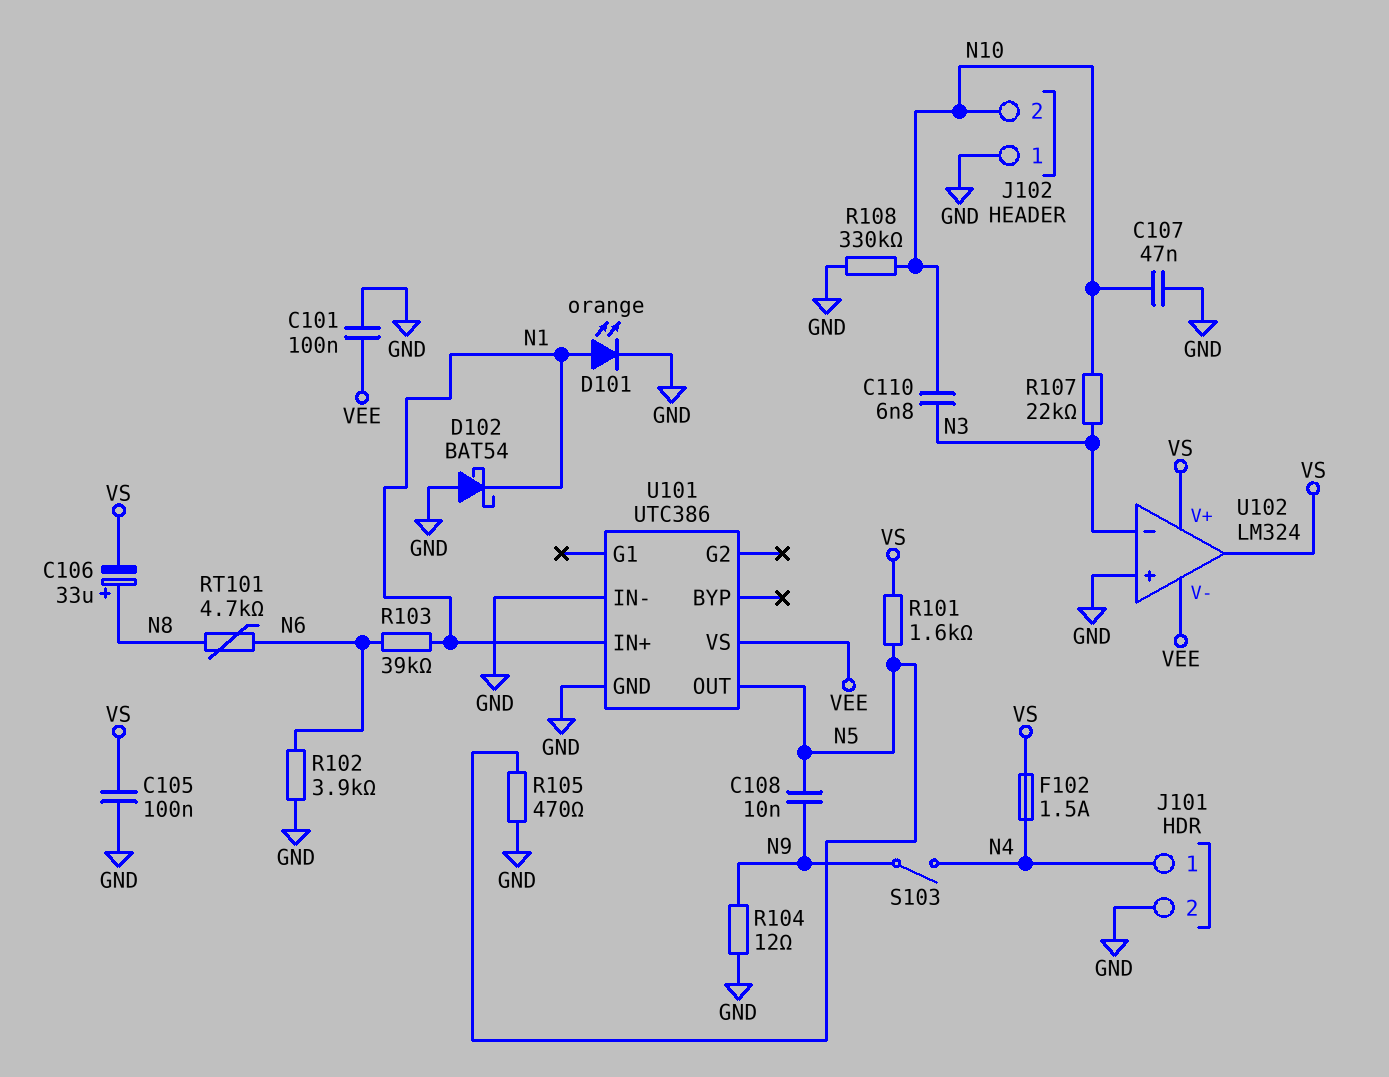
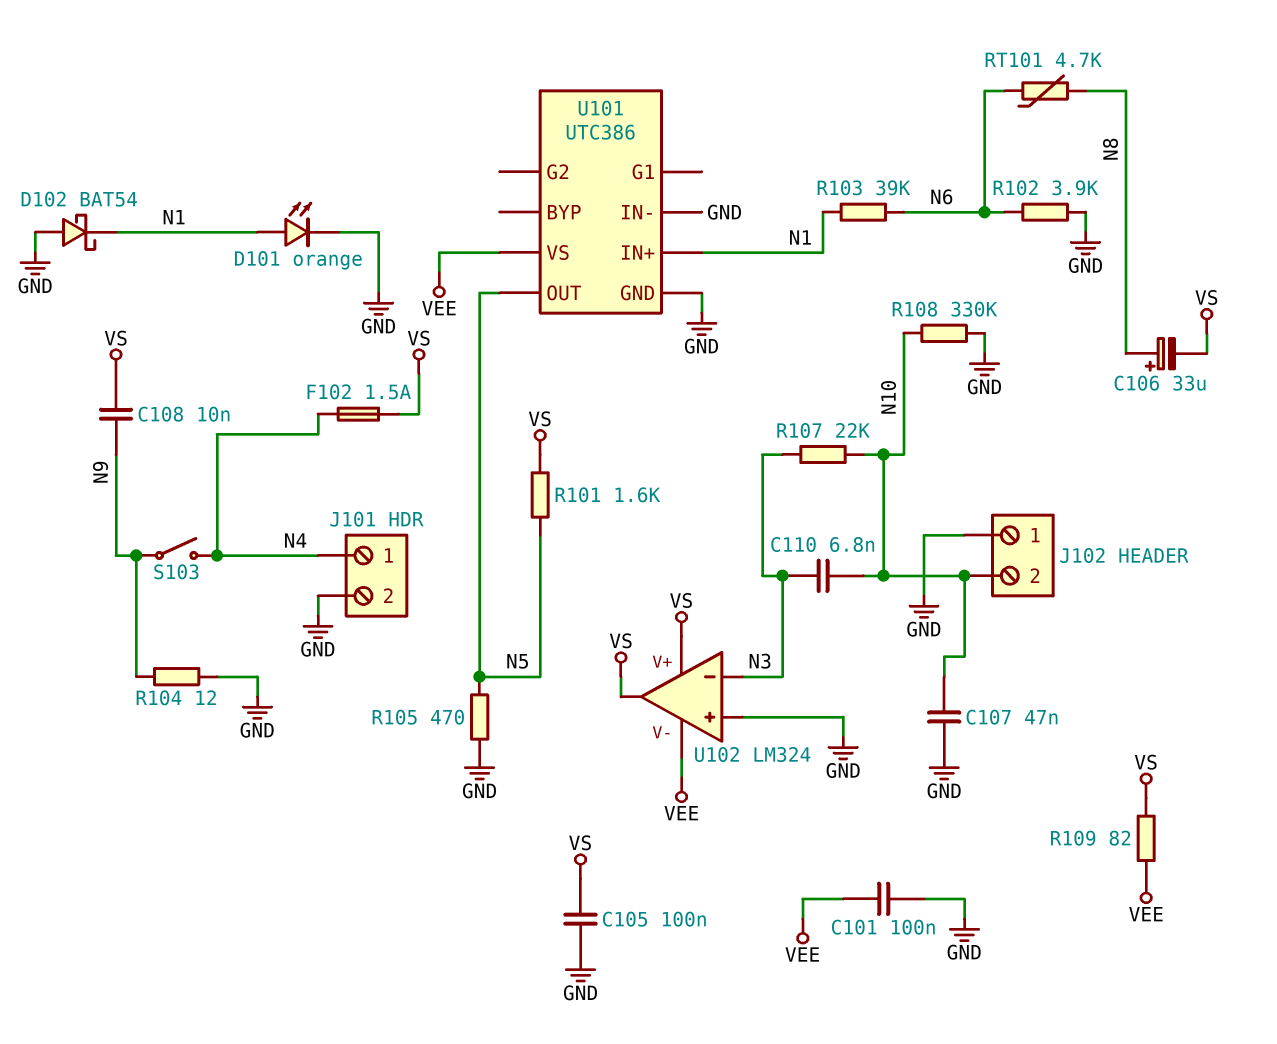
C108: 10nF (N5, N9) -> 10nF (N9, VS)
R109: none -> 82 (VEE, VS)

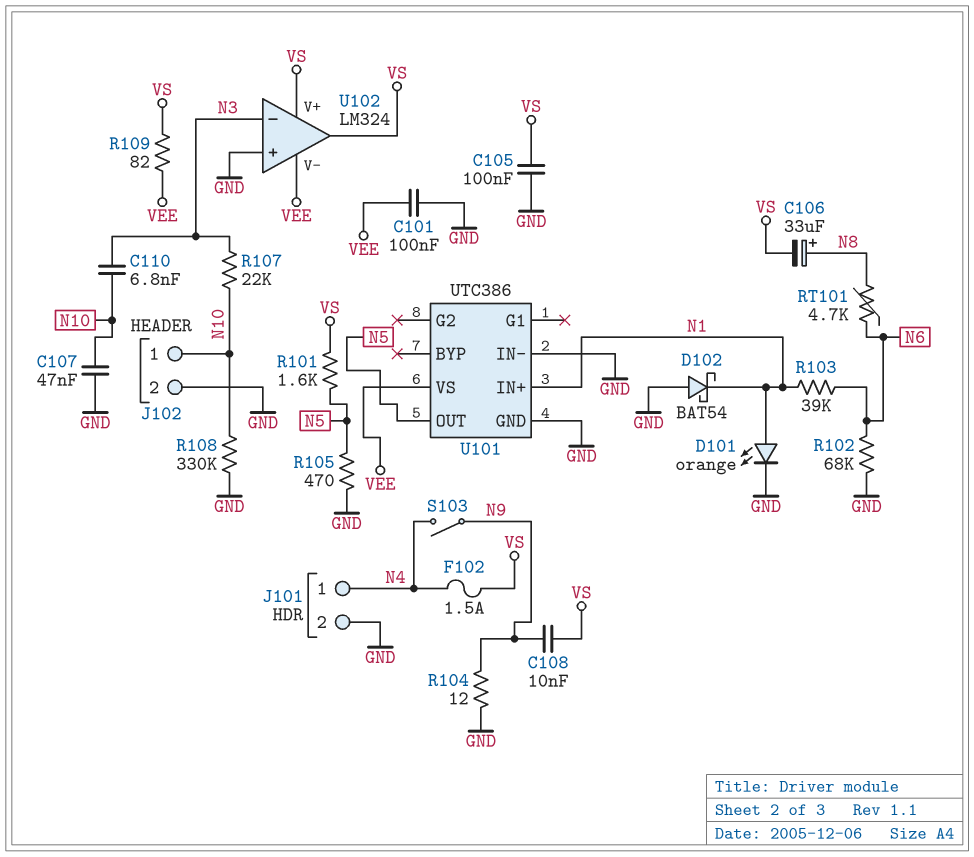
J102 pin 1: GND -> N10
J102 pin 2: N10 -> GND
R102: 3.9k (GND, N6) -> 68k (GND, N6)

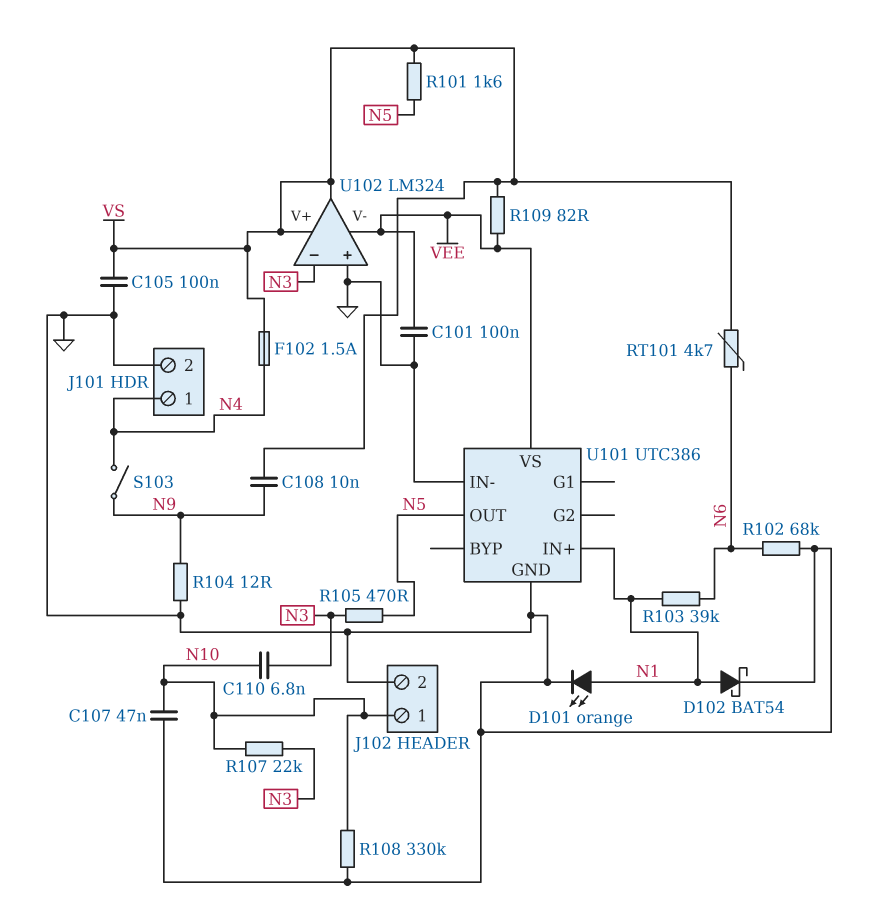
C106: 33uF (plus N8, minus VS) -> none
D102: schottky BAT54 (A GND, K N1) -> schottky BAT54 (A N1, K GND)
R105: 470 (GND, N5) -> 470 (N3, N5)
RT101: 4.7k (N6, N8) -> 4.7k (N6, VS)

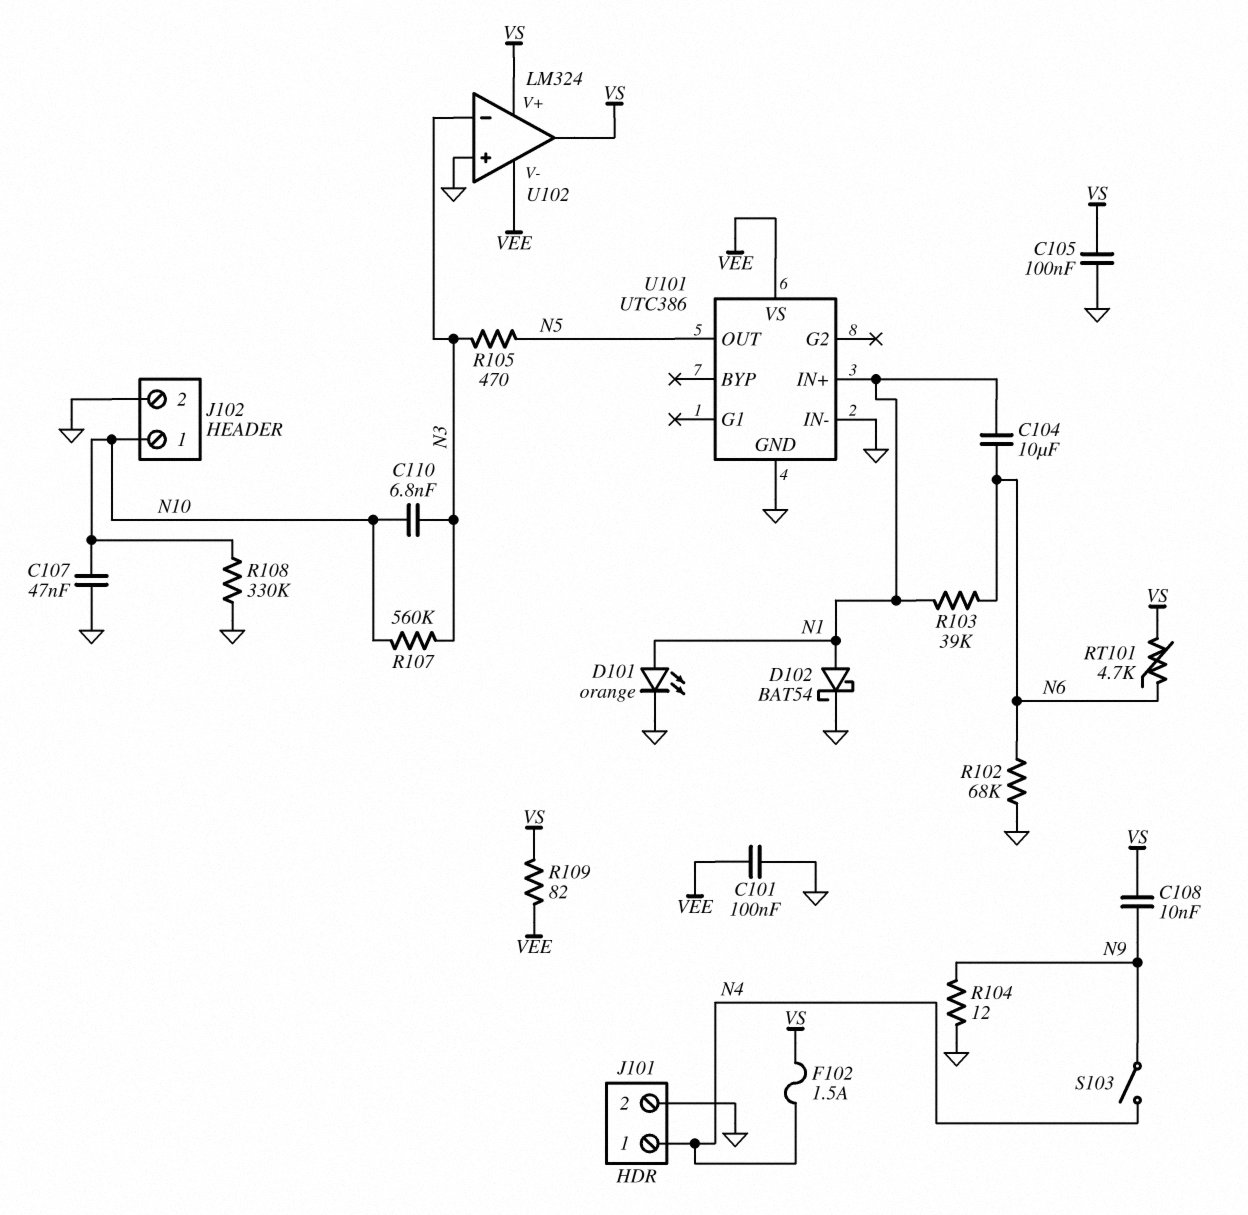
C104: none -> 10uF (N1, N6)
R101: 1.6k (N5, VS) -> none
R107: 22k (N3, N10) -> 560k (N3, N10)

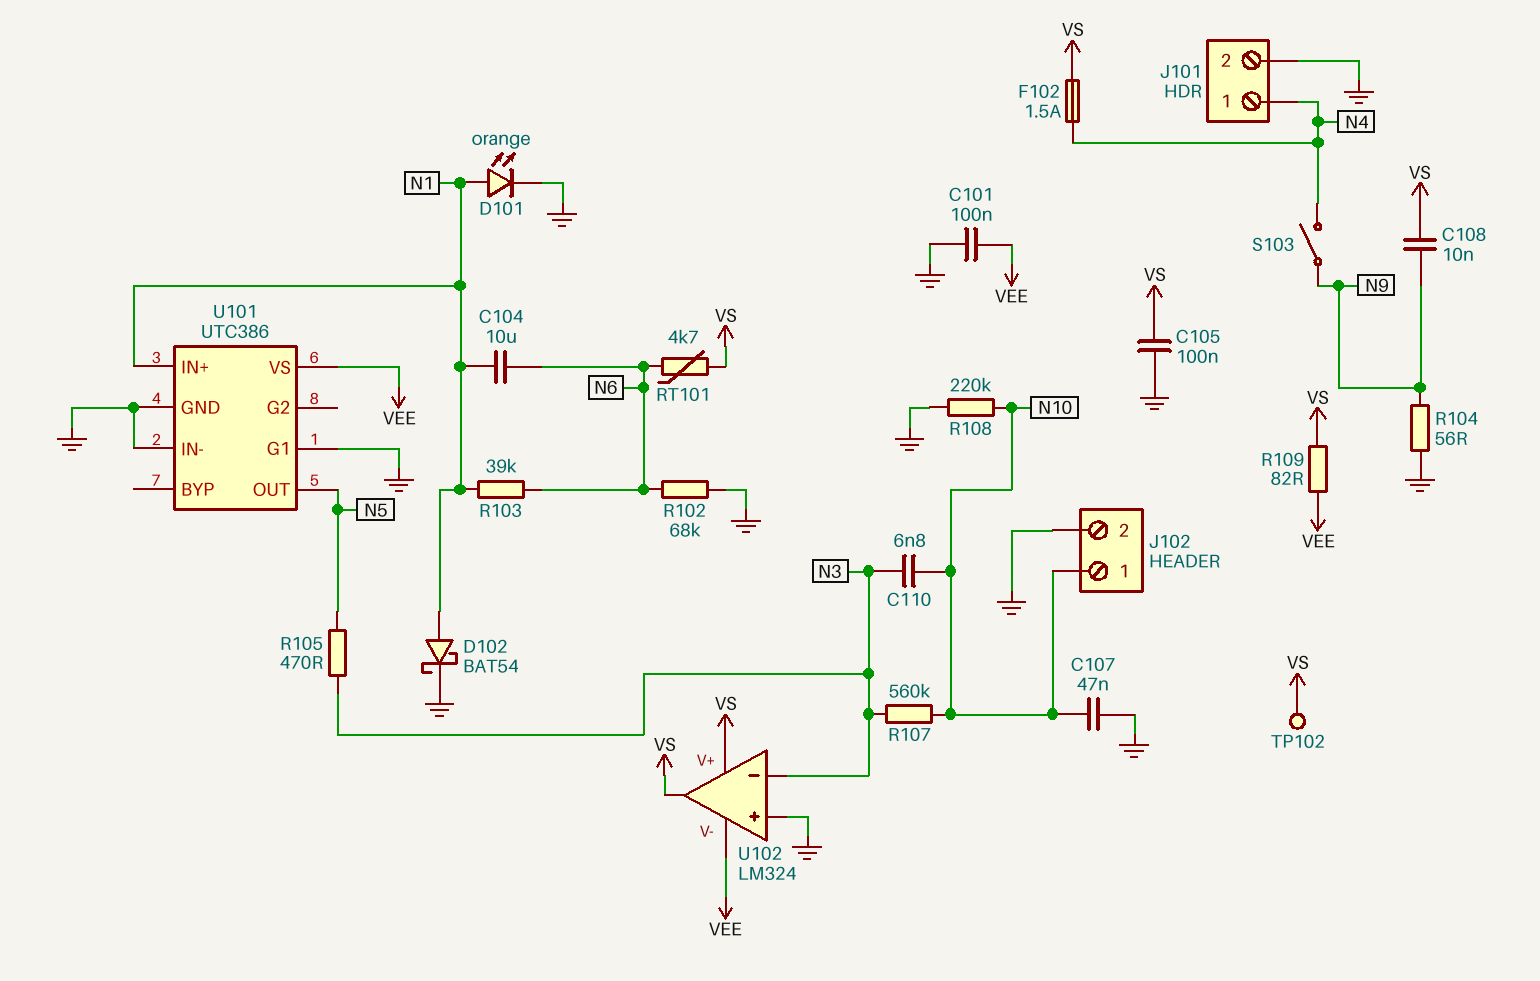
R104: 12 (GND, N9) -> 56 (GND, N9)
R108: 330k (GND, N10) -> 220k (GND, N10)
TP102: none -> test point (VS)
U101 pin G1: none -> GND

